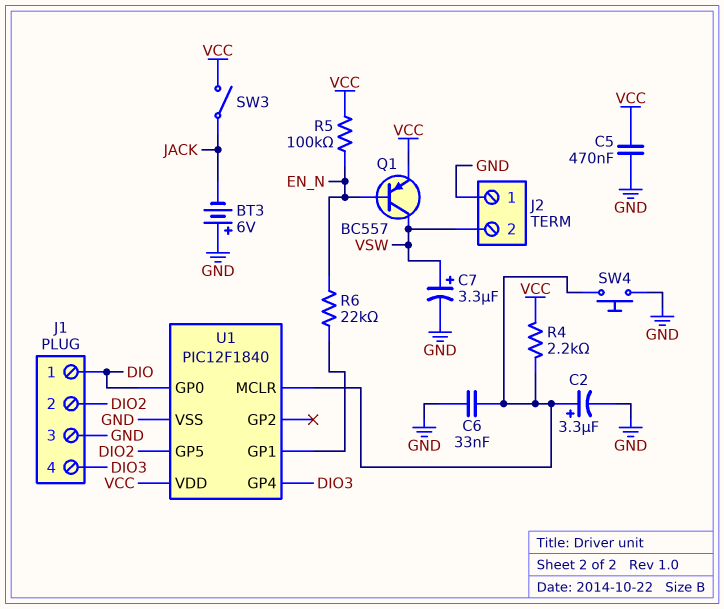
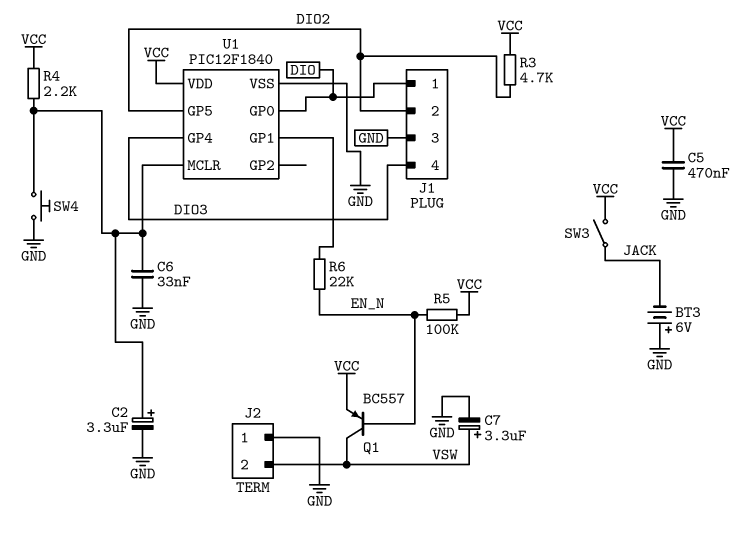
R3: none -> 4.7k (DIO2, VCC)

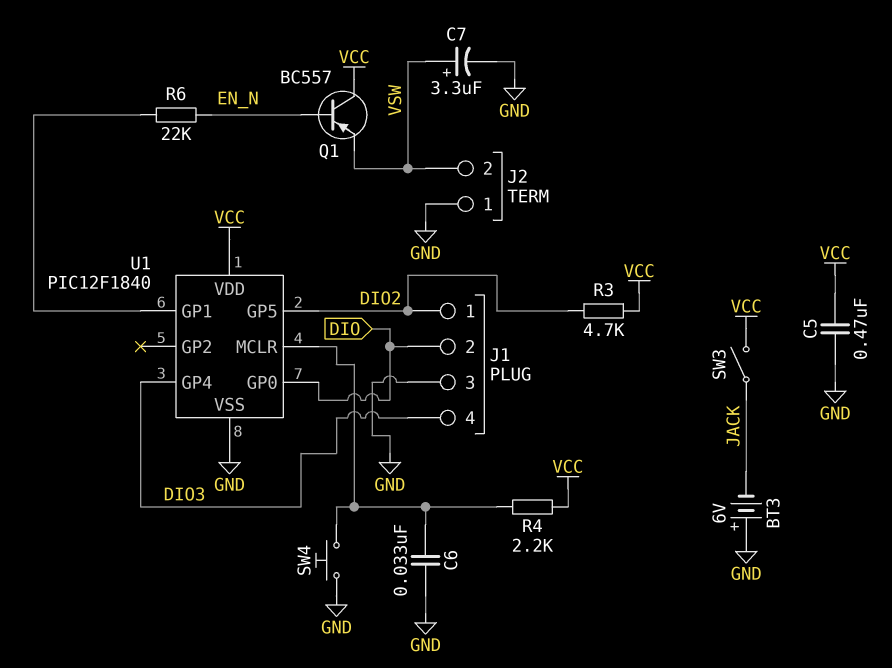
C2: 3.3uF (plus U1/MCLR, minus GND) -> none
J1 pin 1: DIO -> DIO2
J1 pin 2: DIO2 -> DIO
Q1: PNP BC557 (B EN_N, C VSW, E VCC) -> PNP BC557 (B EN_N, C VCC, E VSW)
R5: 100k (EN_N, VCC) -> none

